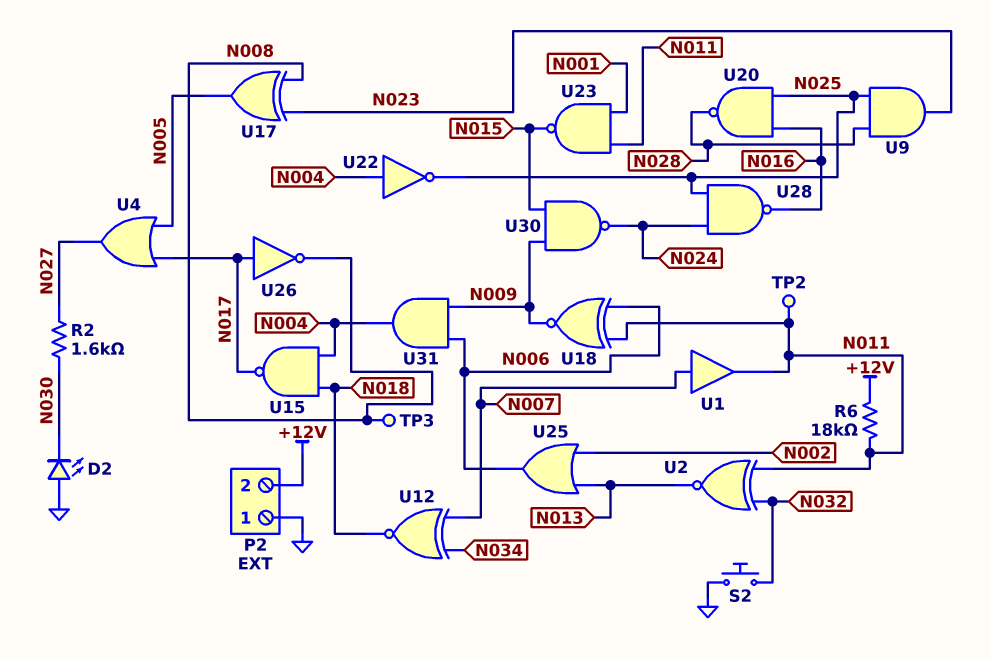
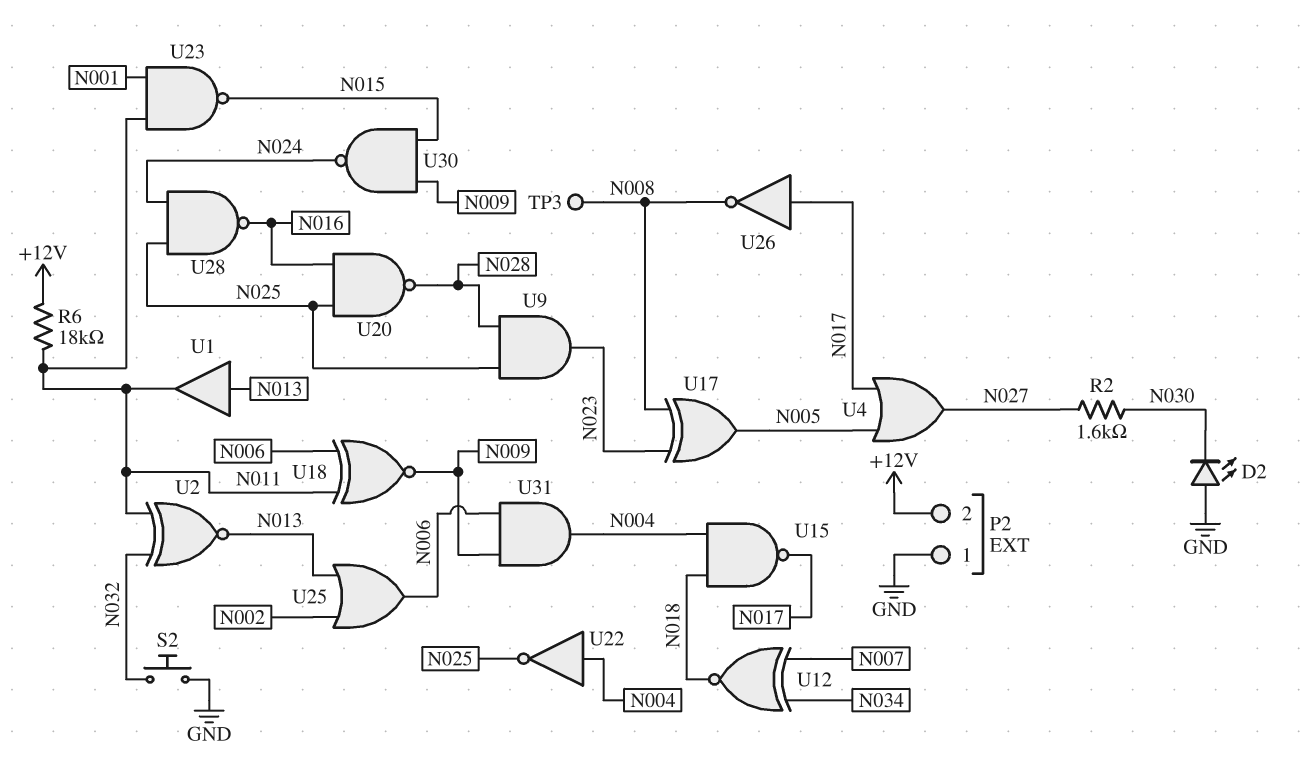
TP2: test point (N011) -> none
U1: buffer (in N007, out N011) -> buffer (in N013, out N011)

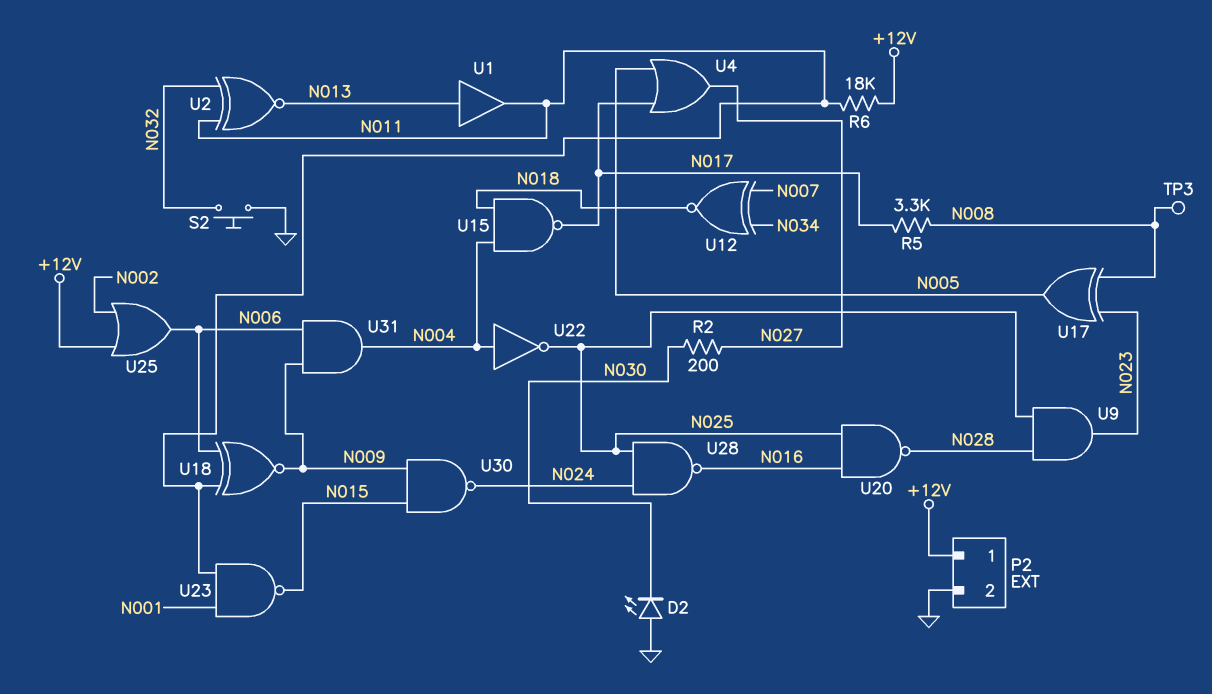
P2 pin 1: GND -> +12V
P2 pin 2: +12V -> GND
R2: 1.6k (N027, N030) -> 200 (N027, N030)
R5: none -> 3.3k (N008, N017)
U25: OR (in N002, in N013, out N006) -> OR (in +12V, in N002, out N006)
U26: NOT (in N017, out N008) -> none

